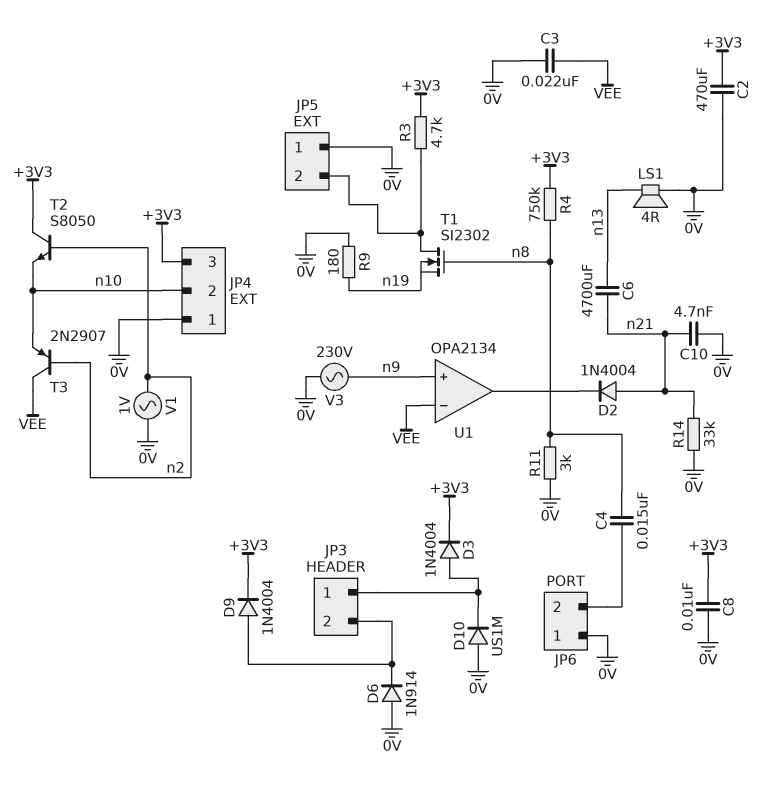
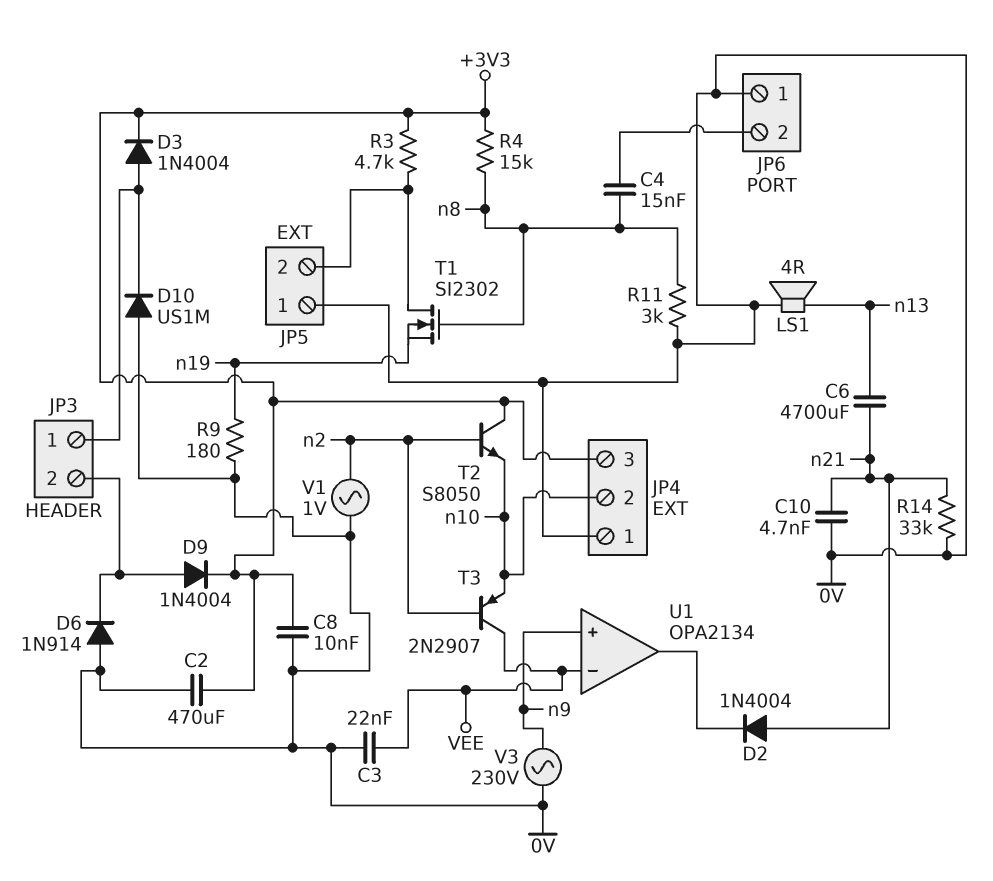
R4: 750k (+3V3, n8) -> 15k (+3V3, n8)

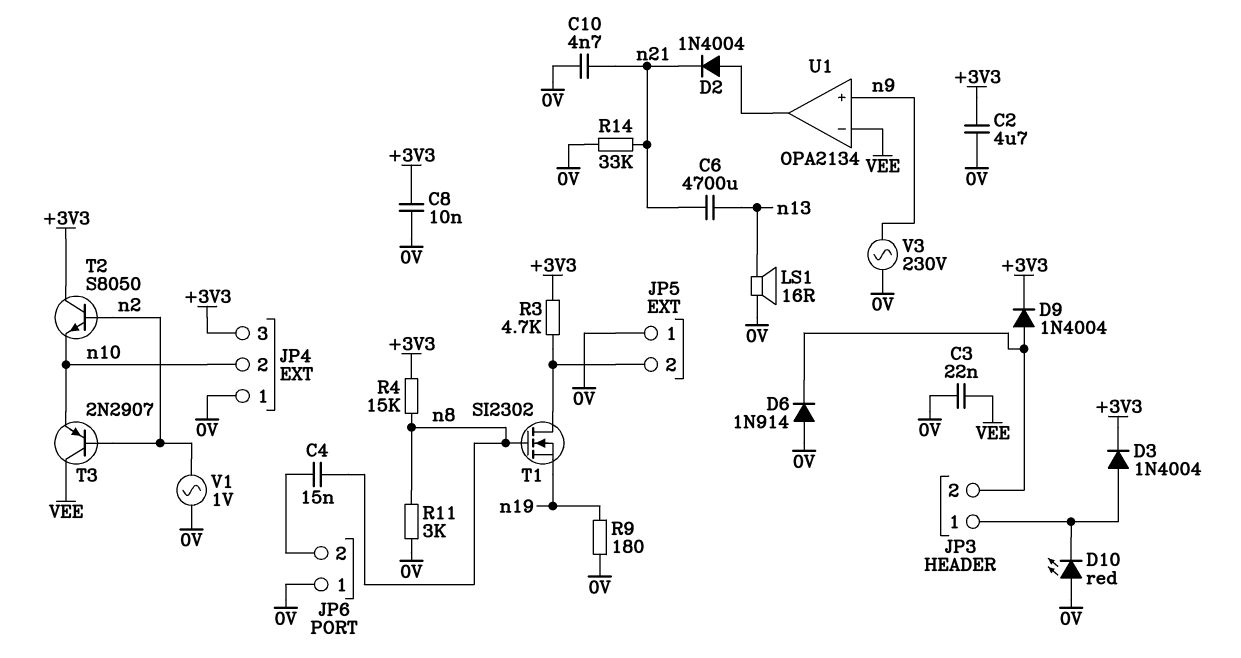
C2: 470uF (+3V3, 0V) -> 4.7uF (+3V3, 0V)
D2: diode 1N4004 (A n21, K U1/out) -> diode 1N4004 (A U1/out, K n21)
D10: diode US1M (A 0V, K JP3/1) -> LED red (A 0V, K JP3/1)
LS1: speaker 4R (0V, n13) -> speaker 16R (0V, n13)

